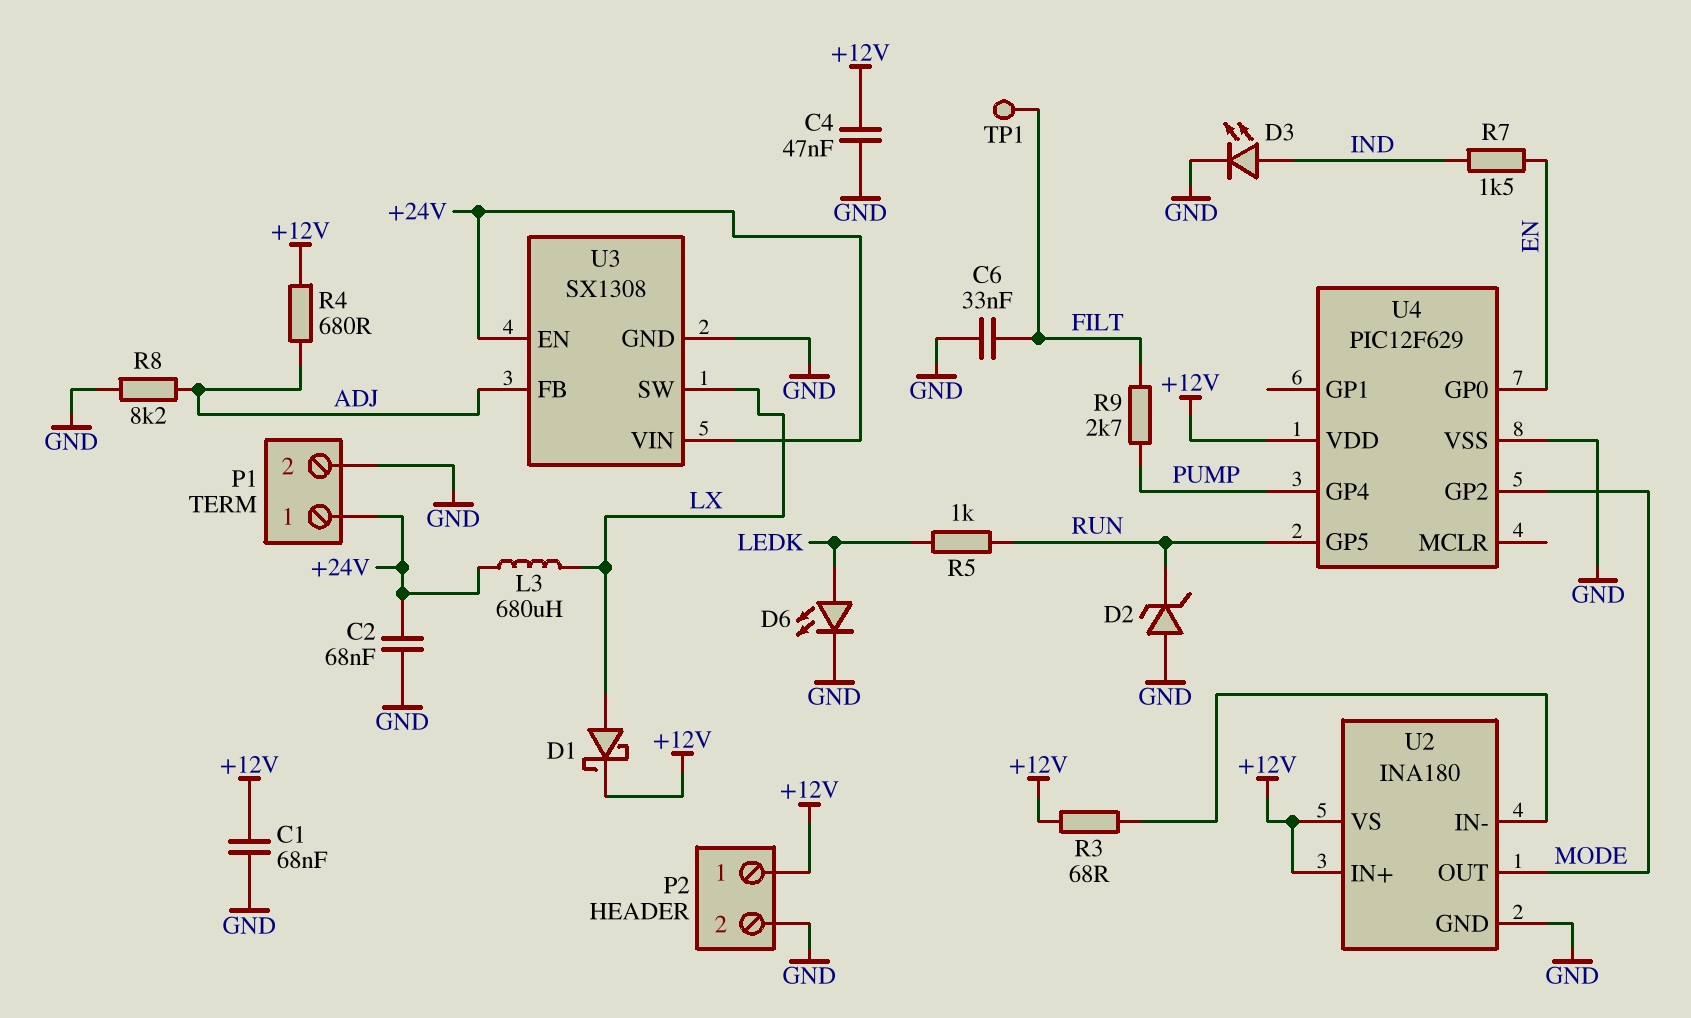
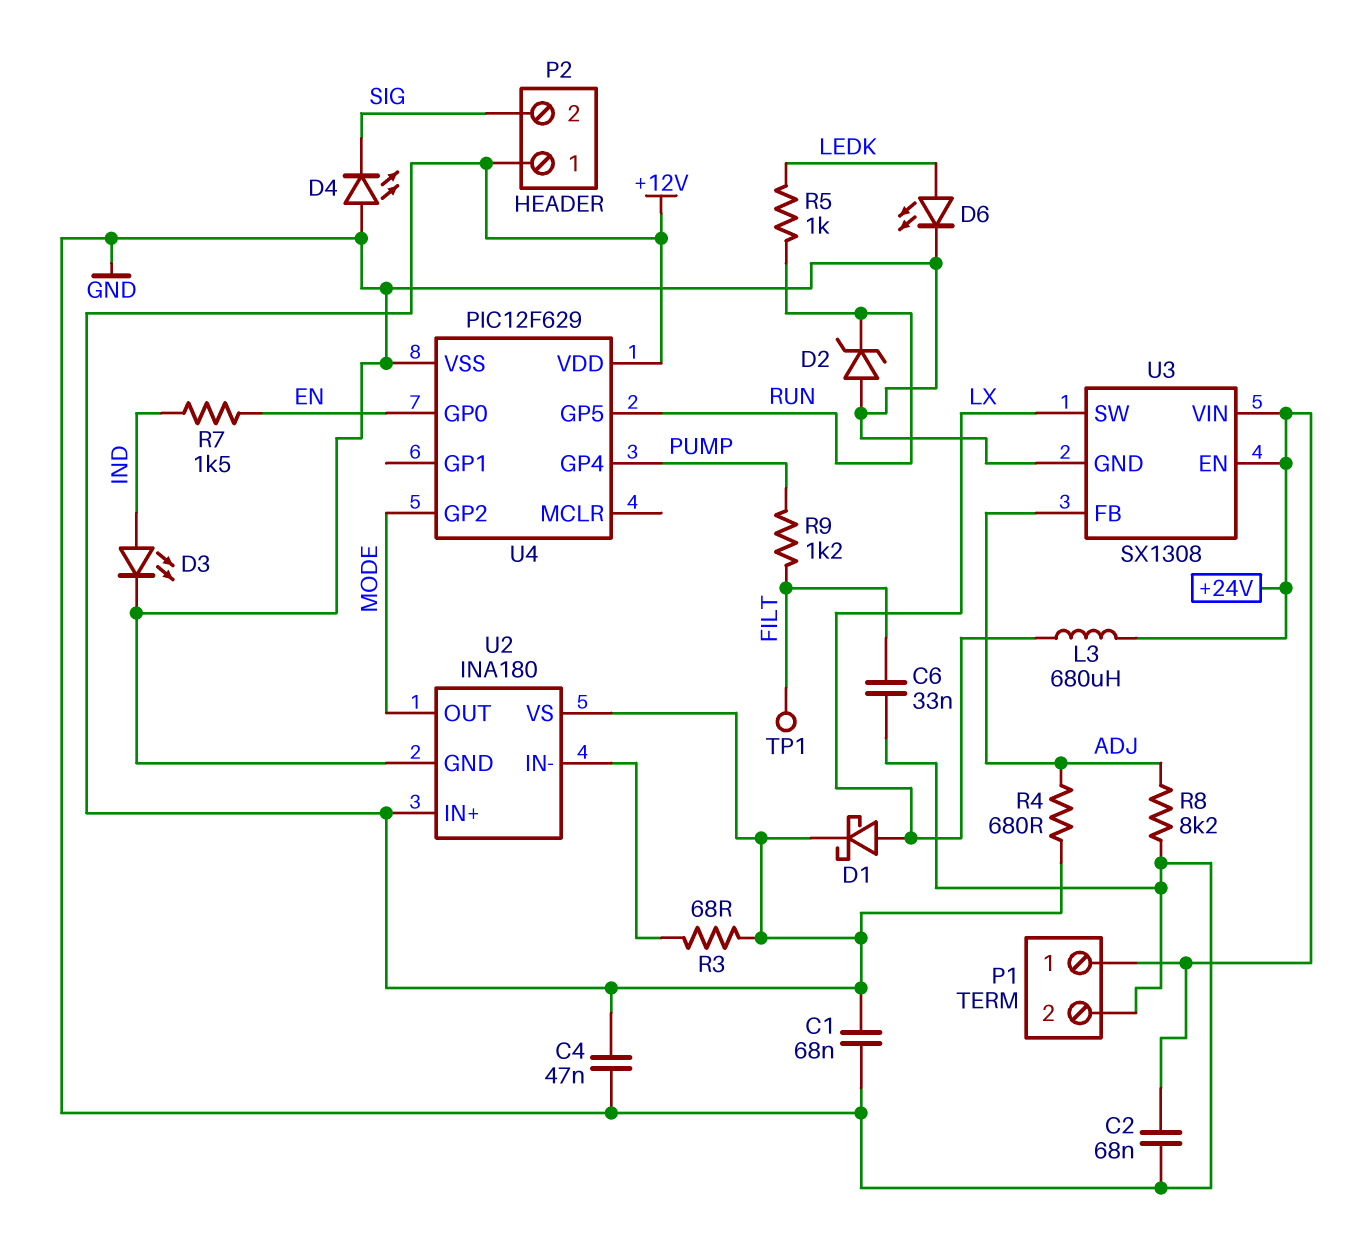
D4: none -> LED (A GND, K SIG)
P2 pin 2: GND -> SIG
R9: 2.7k (FILT, PUMP) -> 1.2k (FILT, PUMP)

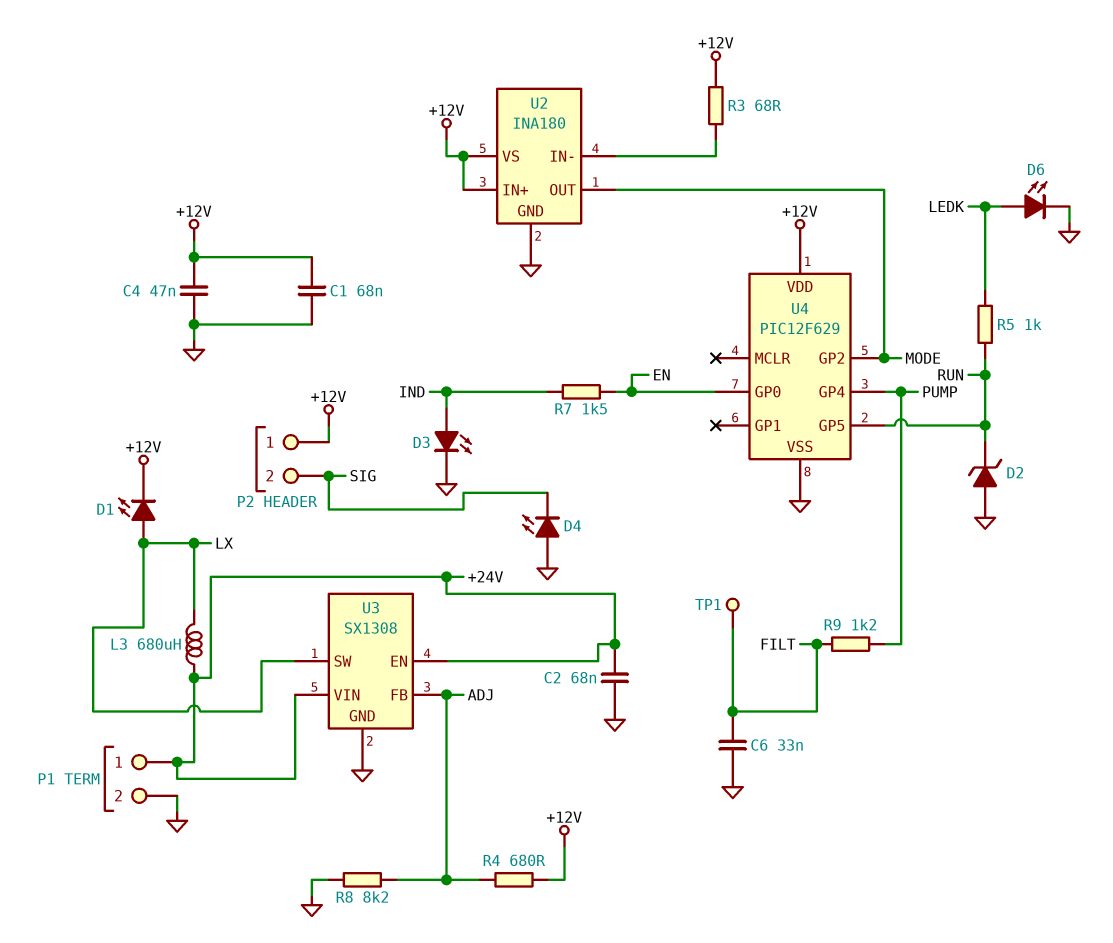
D1: schottky (A LX, K +12V) -> LED (A LX, K +12V)

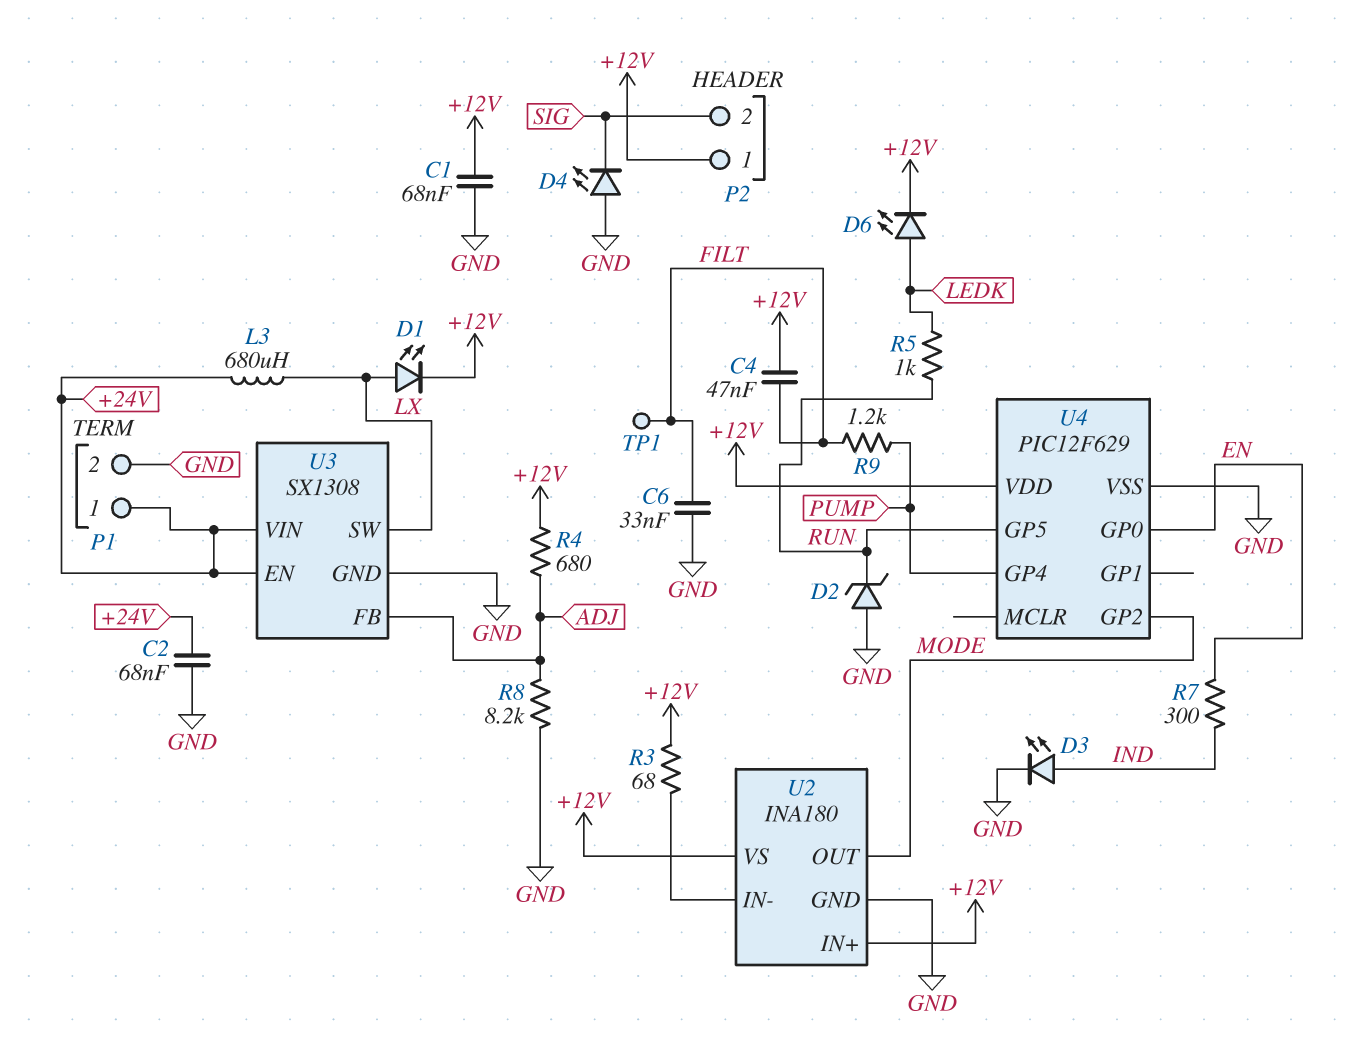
C4: 47nF (+12V, GND) -> 47nF (+12V, FILT)
D6: LED (A LEDK, K GND) -> LED (A LEDK, K +12V)
R7: 1.5k (EN, IND) -> 300 (EN, IND)

